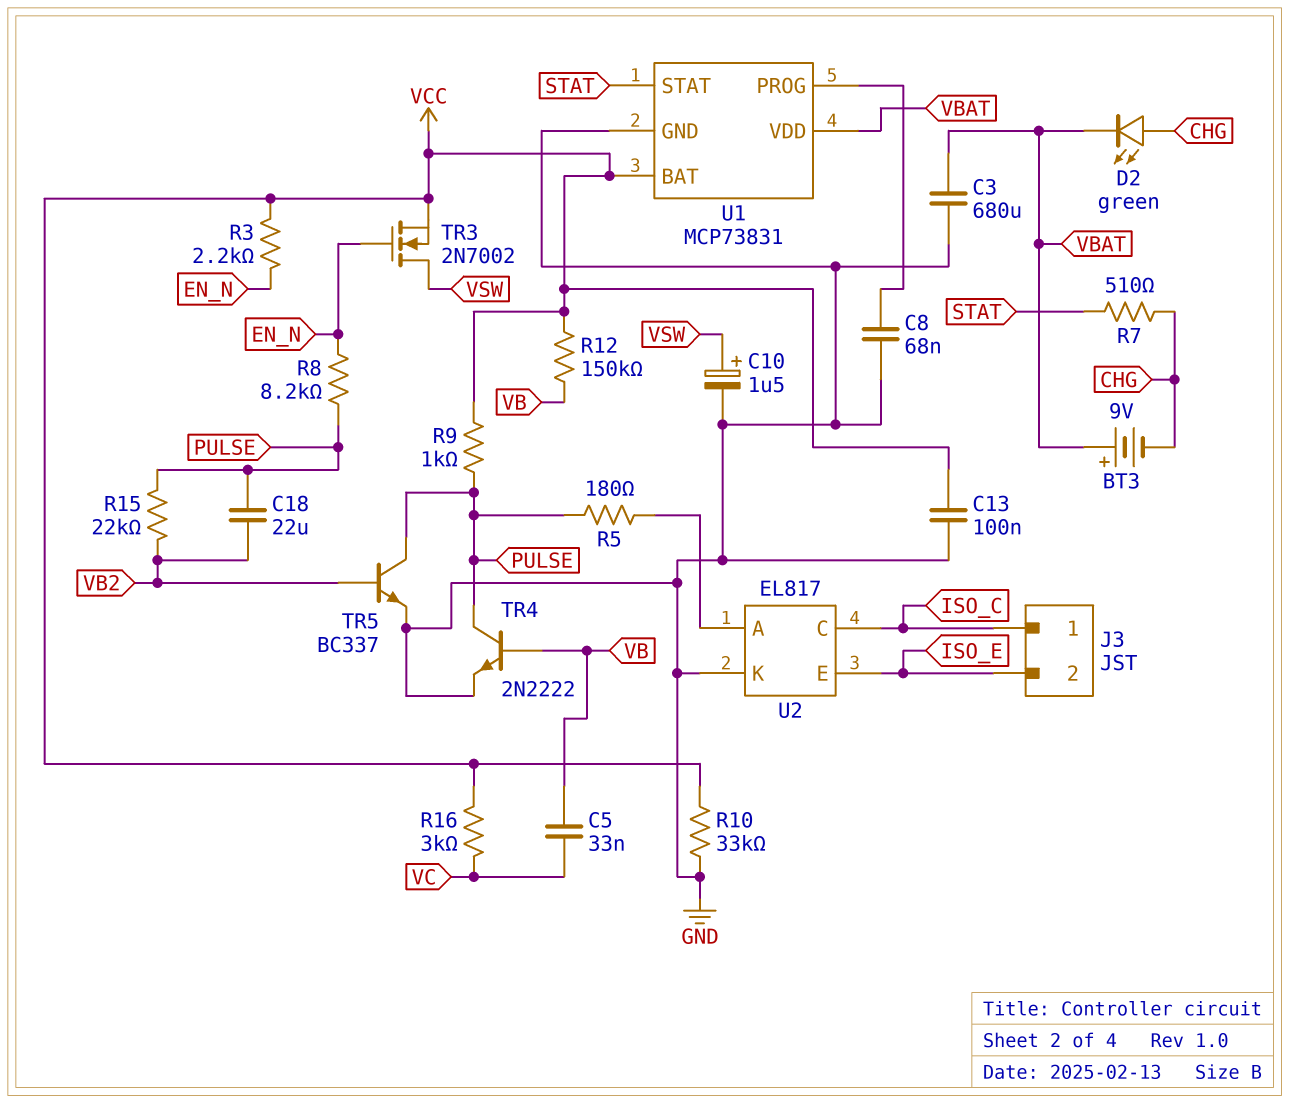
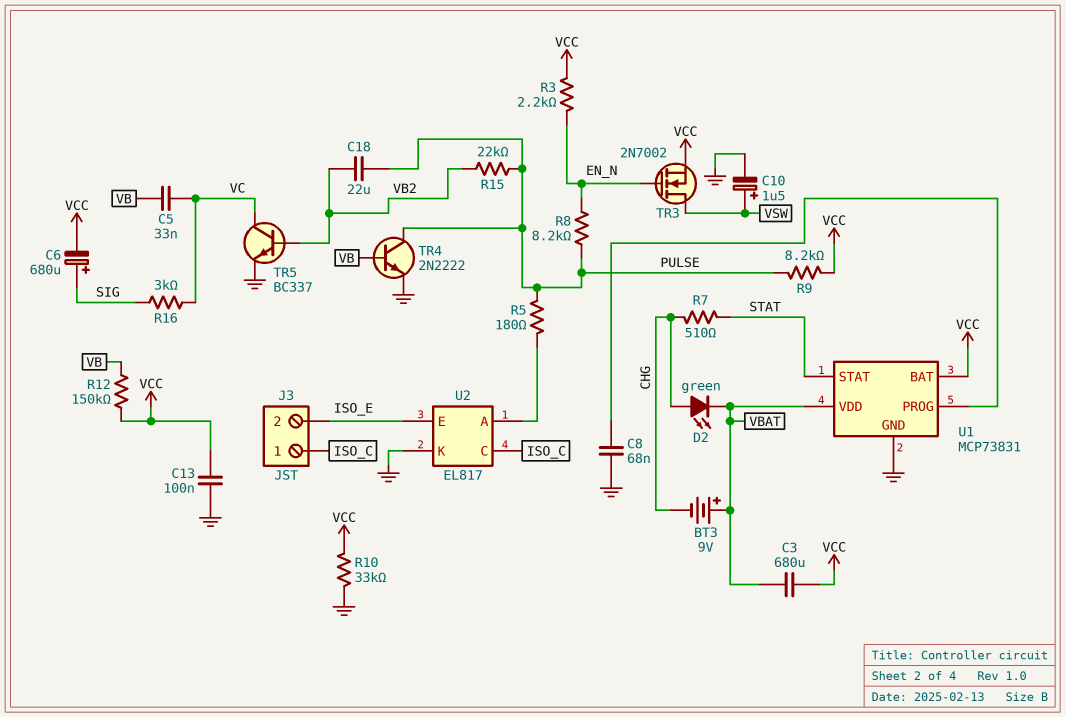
C3: 680uF (GND, VBAT) -> 680uF (VBAT, VCC)
C6: none -> 680uF (plus SIG, minus VCC)
R9: 1k (PULSE, VCC) -> 8.2k (PULSE, VCC)
R16: 3k (VC, VCC) -> 3k (SIG, VC)
TR5: NPN BC337 (B VB2, C PULSE, E GND) -> NPN BC337 (B VB2, C VC, E GND)

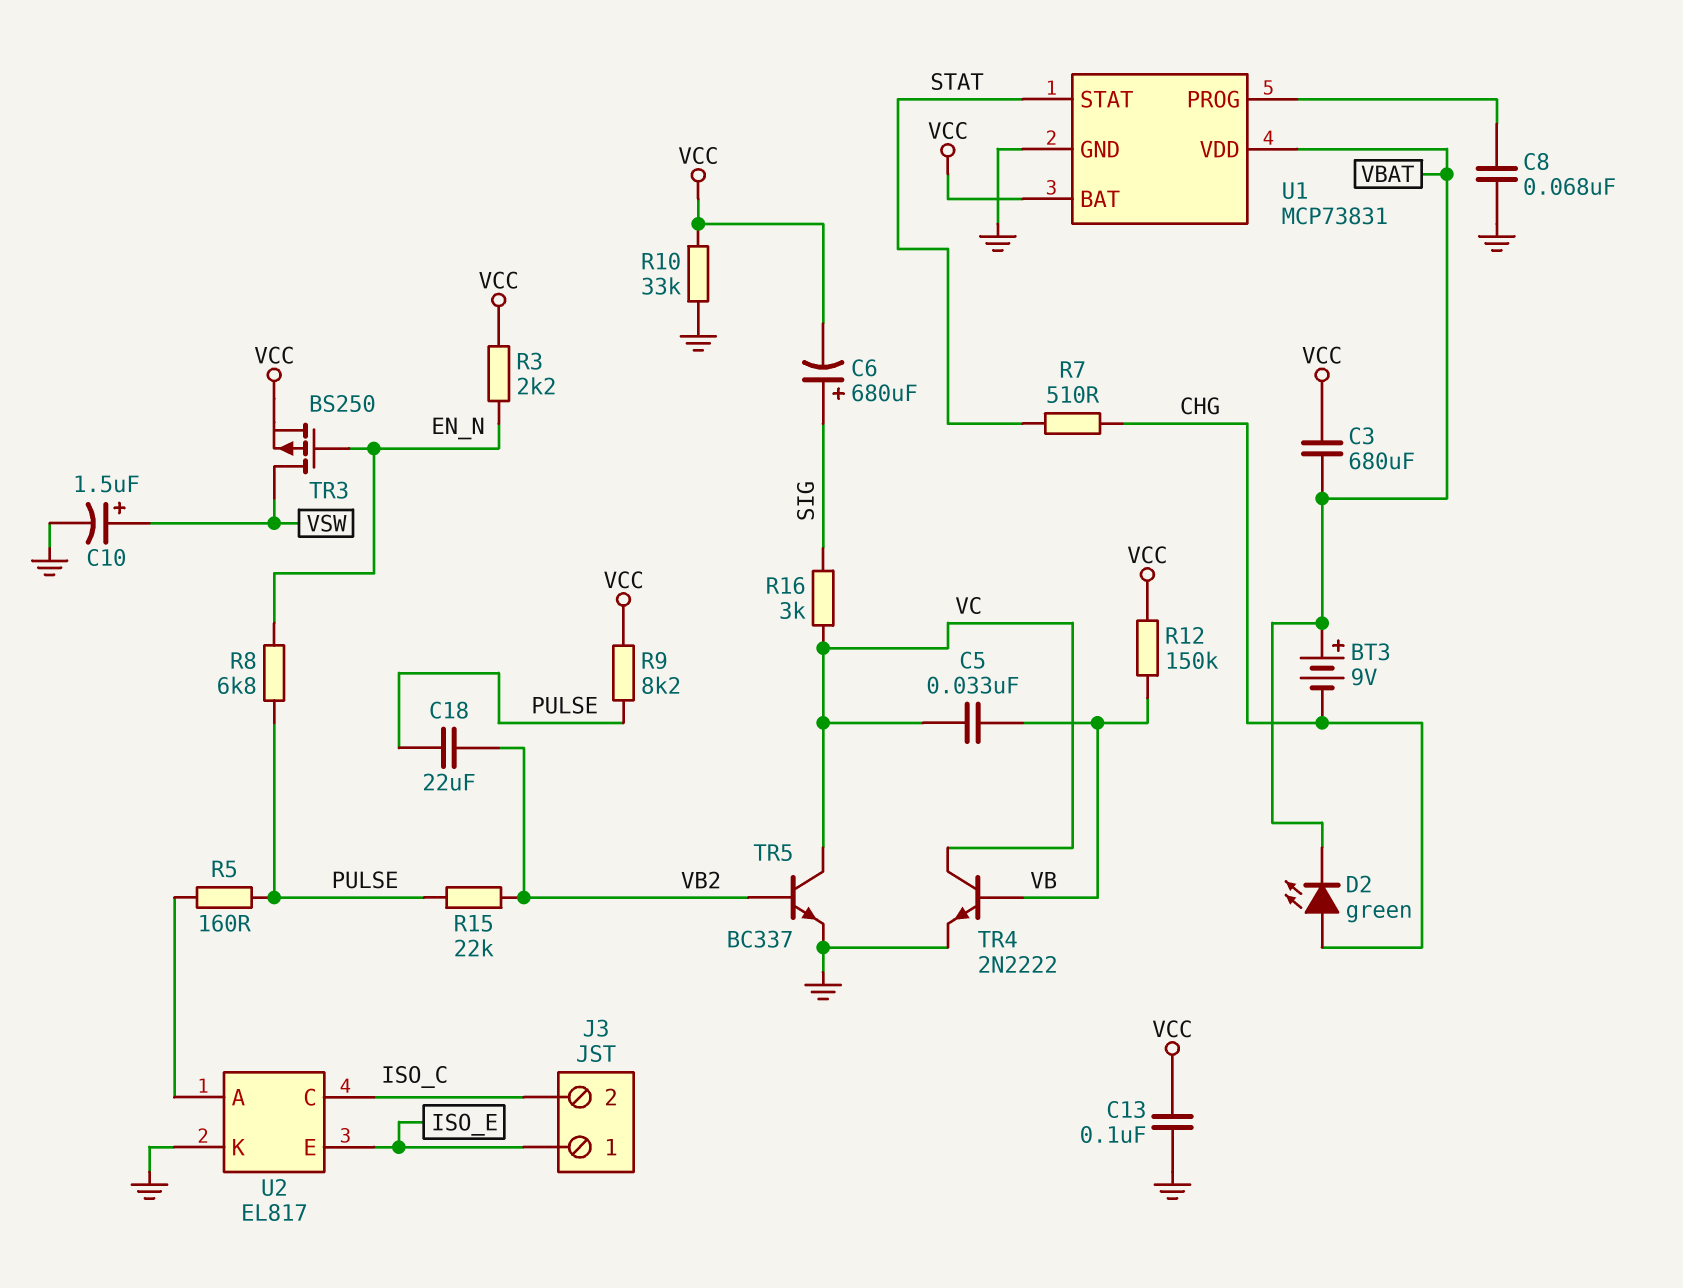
J3 pin 1: ISO_C -> ISO_E
J3 pin 2: ISO_E -> ISO_C
R5: 180 (PULSE, U2/A) -> 160 (PULSE, U2/A)
R8: 8.2k (EN_N, PULSE) -> 6.8k (EN_N, PULSE)
TR3: NMOS 2N7002 (G EN_N, D VSW, S VCC) -> PMOS BS250 (G EN_N, D VSW, S VCC)
TR4: NPN 2N2222 (B VB, C PULSE, E GND) -> NPN 2N2222 (B VB, C VC, E GND)

